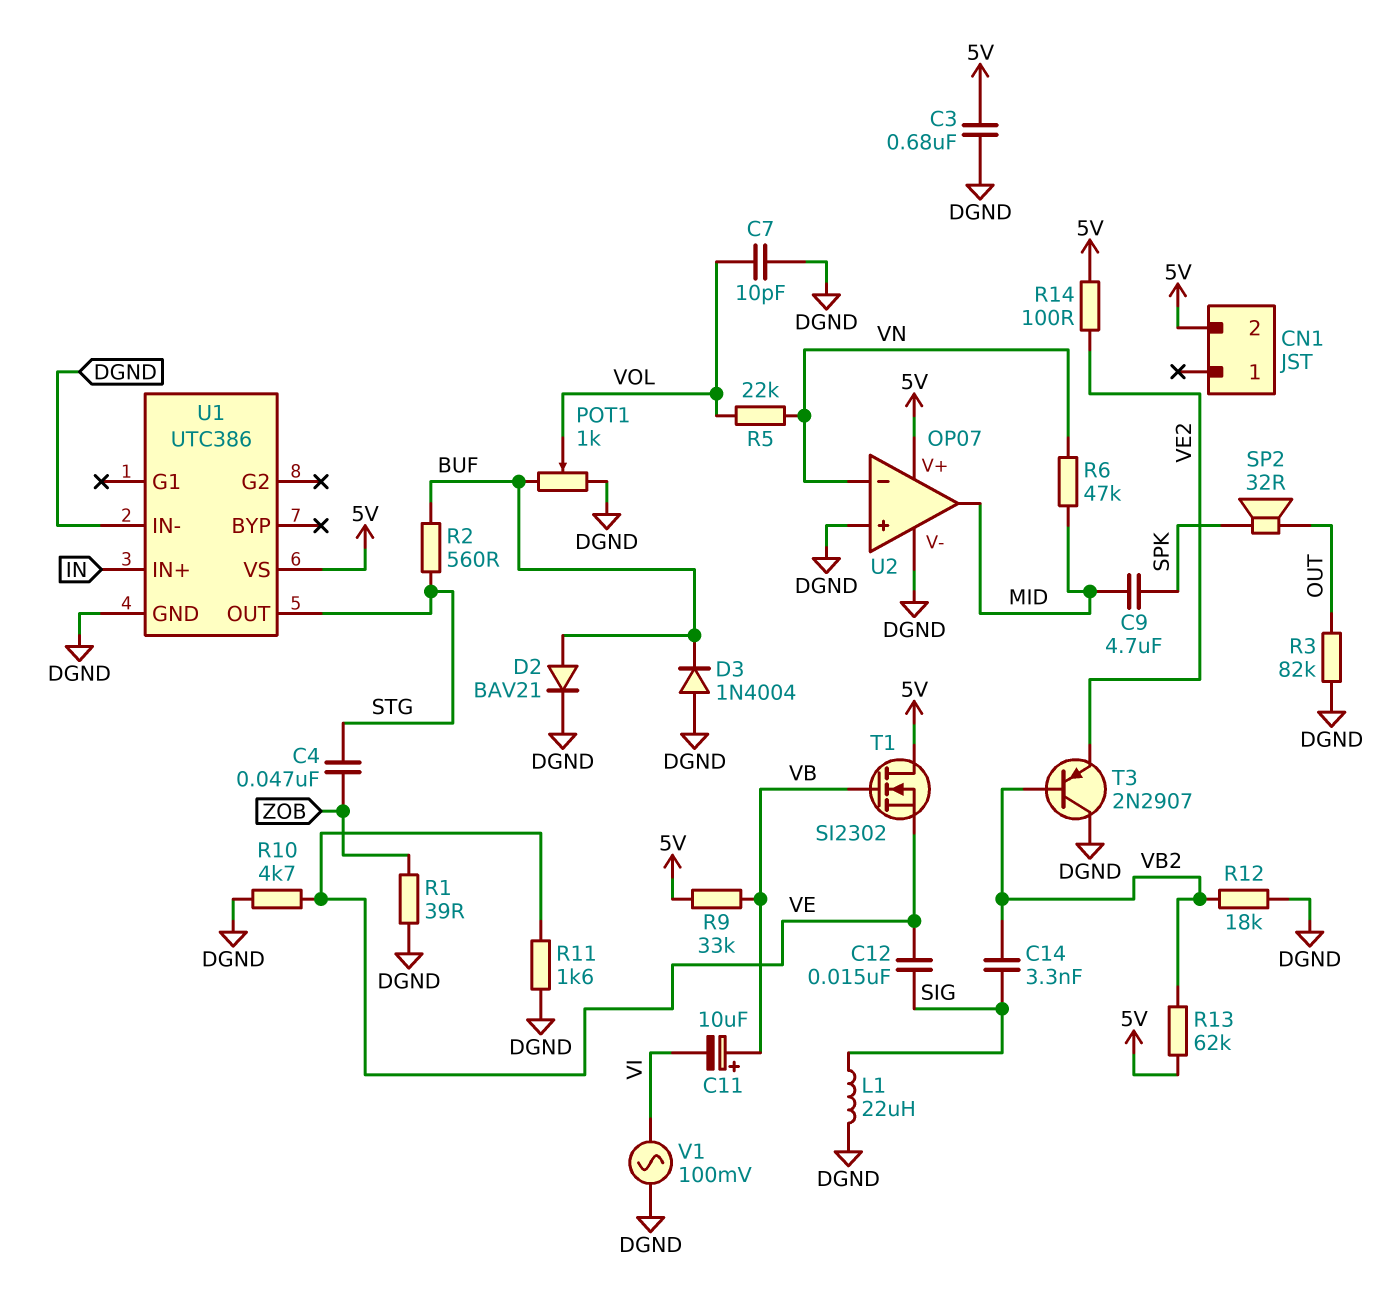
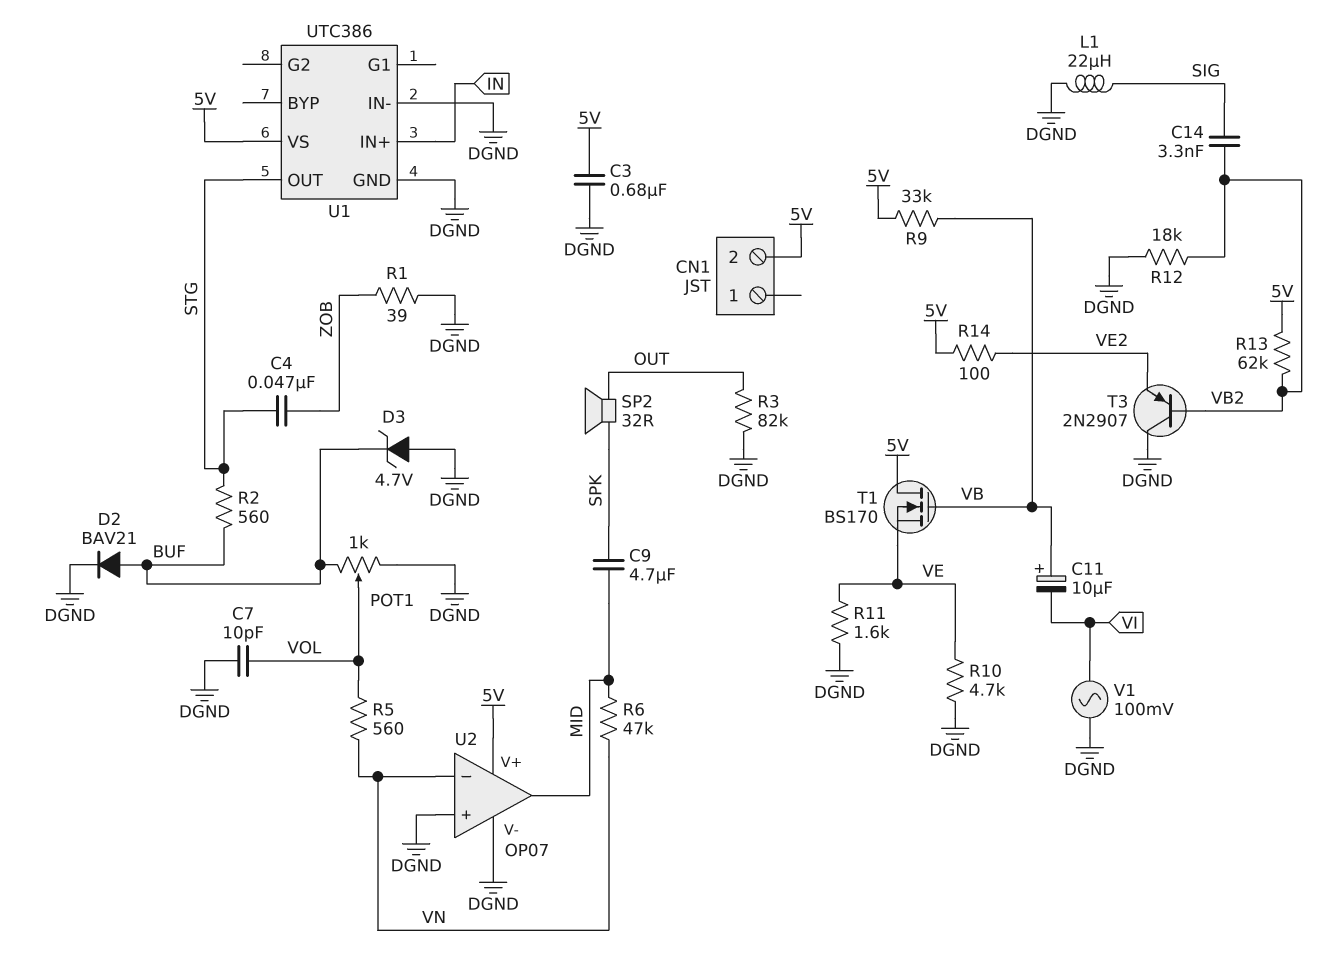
C12: 15nF (SIG, VE) -> none
D3: diode 1N4004 (A DGND, K BUF) -> zener 4.7V (A DGND, K BUF)
R5: 22k (VN, VOL) -> 560 (VN, VOL)
T1: NMOS SI2302 (G VB, D 5V, S VE) -> NMOS BS170 (G VB, D 5V, S VE)

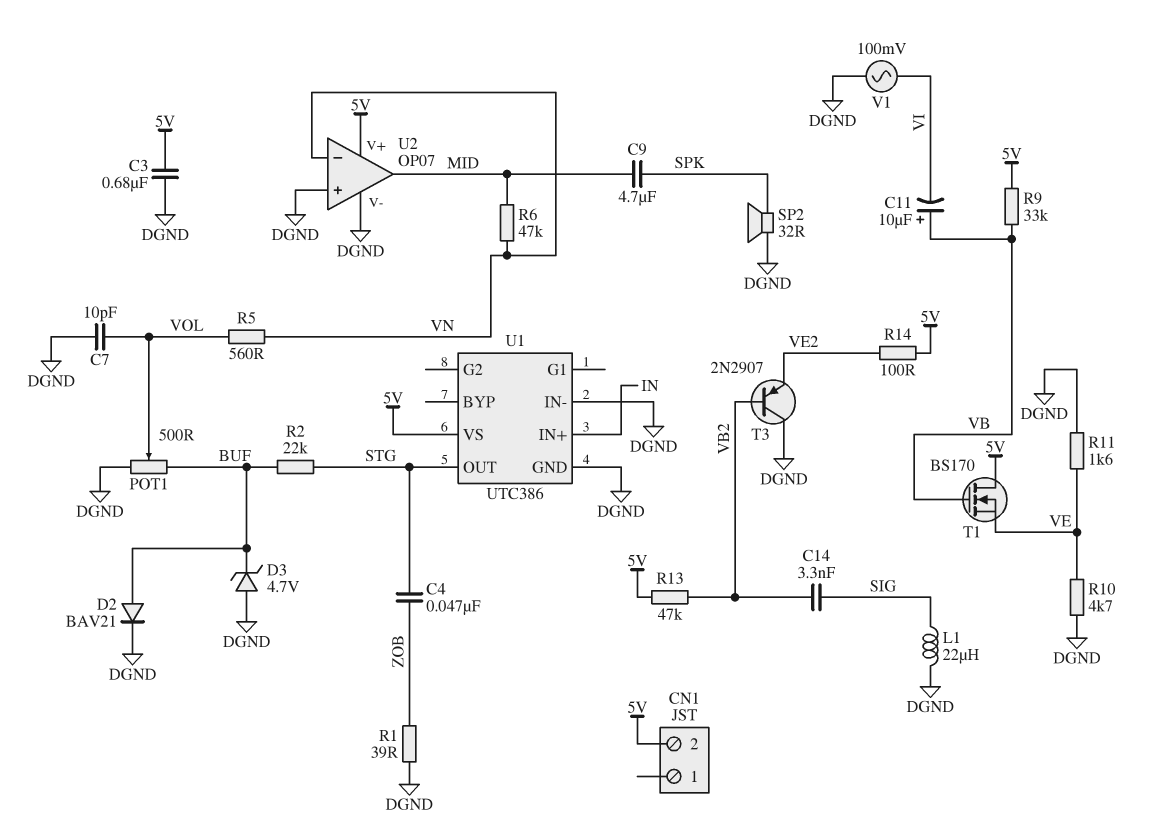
POT1: 1k (BUF, DGND, wiper VOL) -> 500 (BUF, DGND, wiper VOL)
R2: 560 (BUF, STG) -> 22k (BUF, STG)
R3: 82k (DGND, OUT) -> none
R12: 18k (DGND, VB2) -> none
R13: 62k (5V, VB2) -> 47k (5V, VB2)
SP2: speaker 32R (OUT, SPK) -> speaker 32R (DGND, SPK)

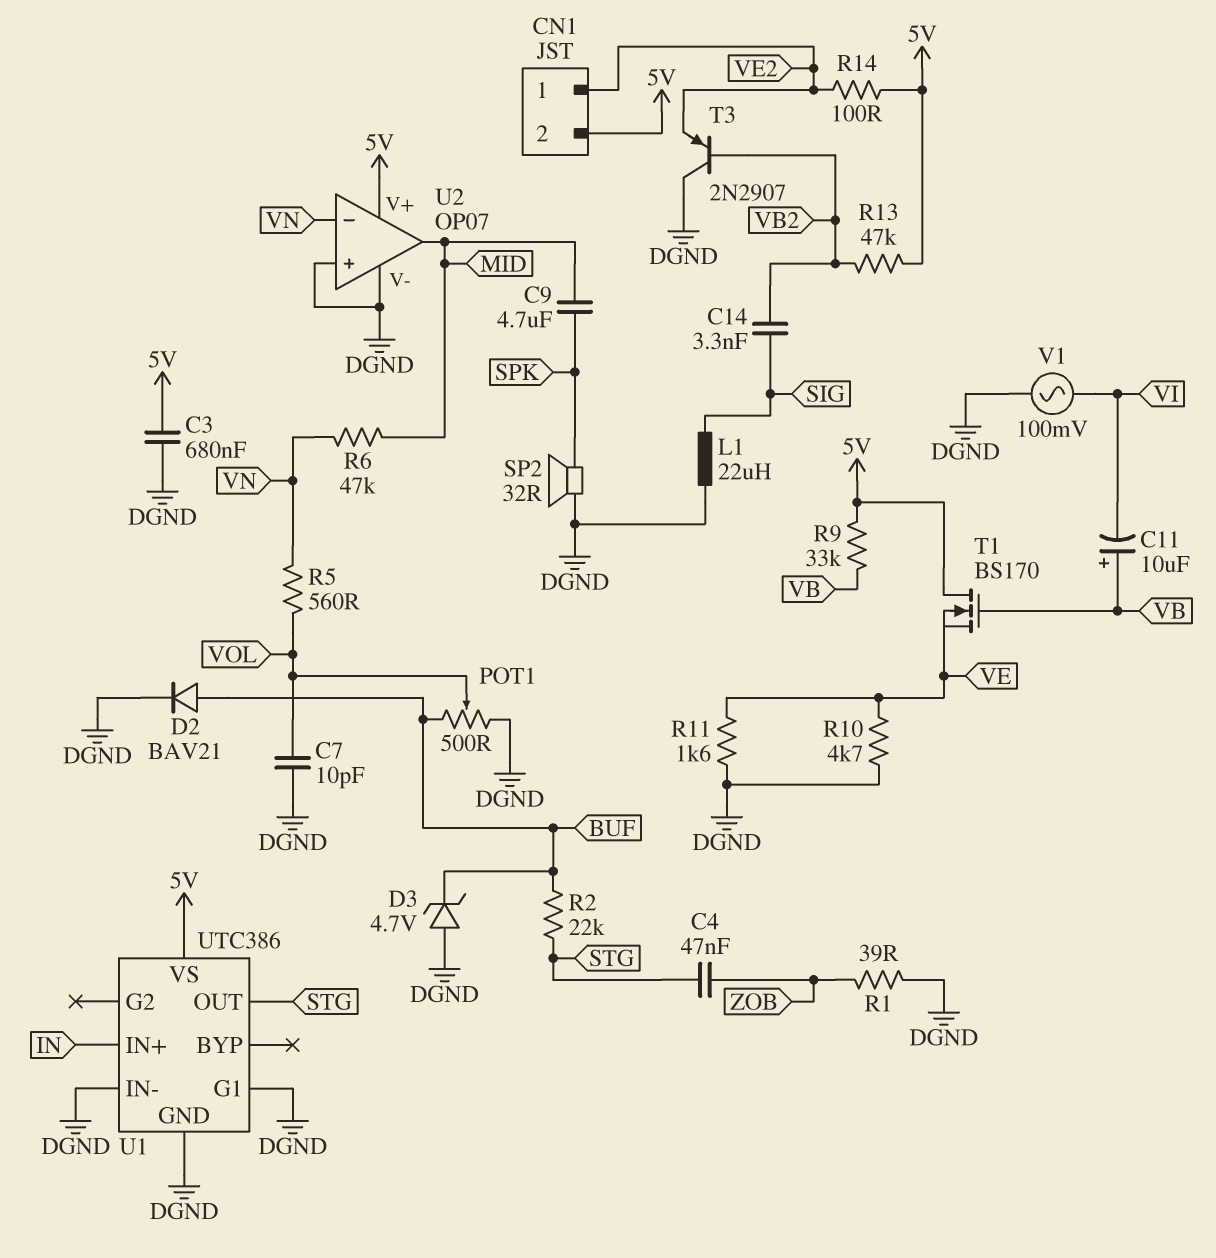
CN1 pin 1: none -> VE2
U1 pin G1: none -> DGND

